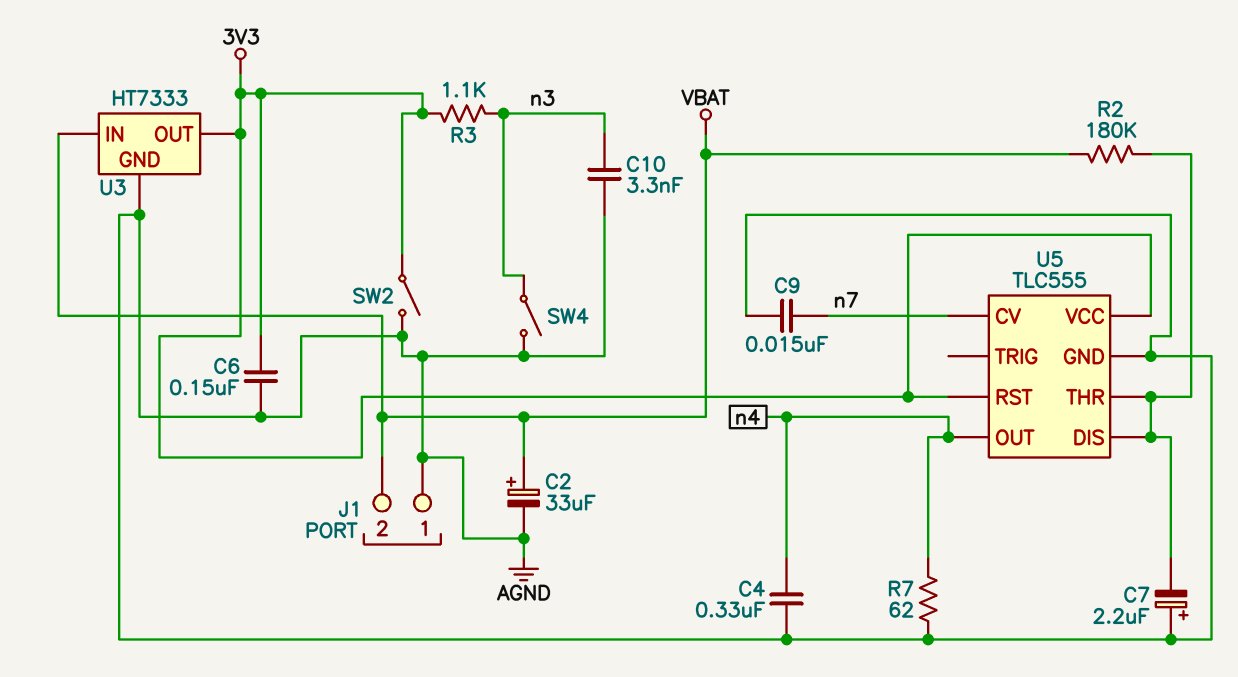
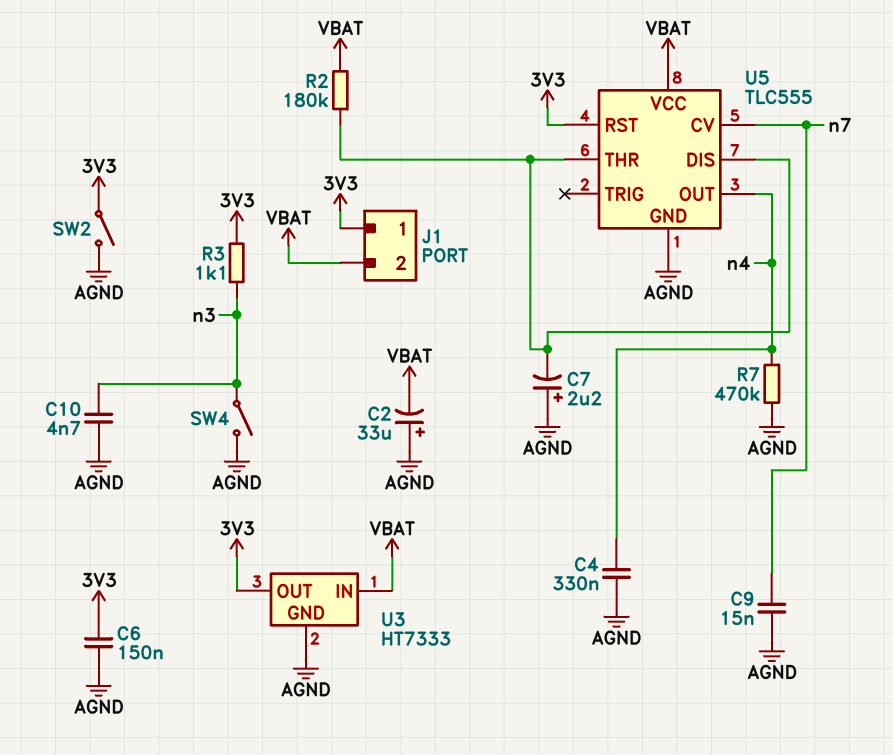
C2: 33uF (plus VBAT, minus AGND) -> 33uF (plus AGND, minus VBAT)
C10: 3.3nF (AGND, n3) -> 4.7nF (AGND, n3)
J1 pin 1: AGND -> 3V3
R7: 62 (AGND, n4) -> 470k (AGND, n4)
U5 pin VCC: 3V3 -> VBAT

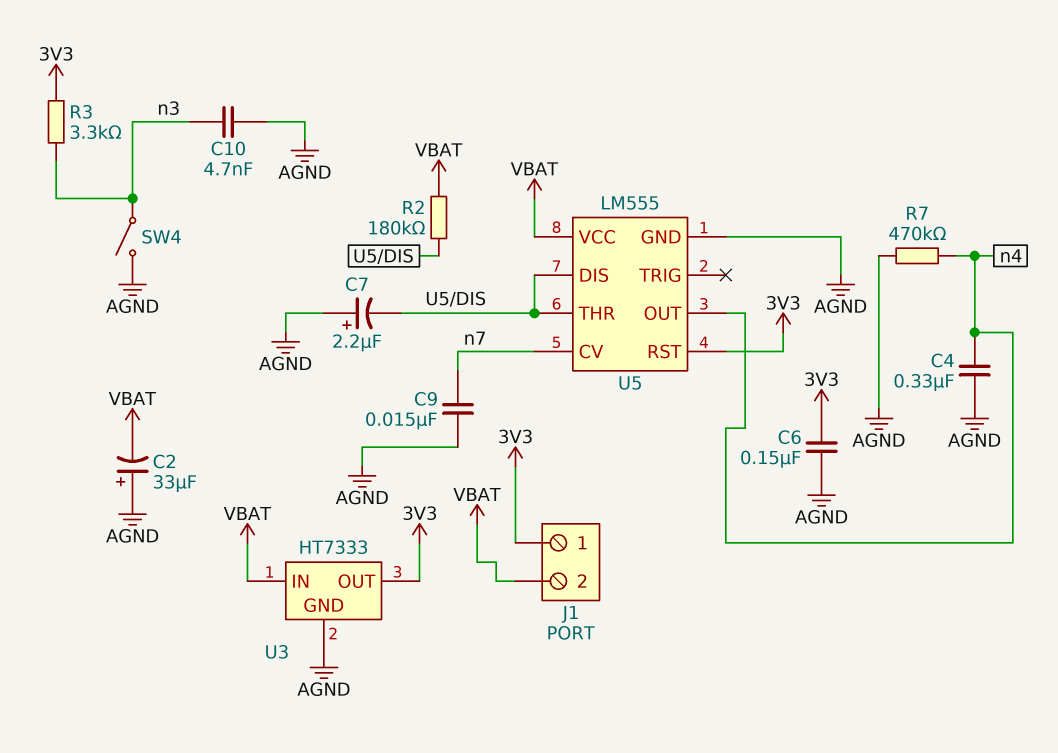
R3: 1.1k (3V3, n3) -> 3.3k (3V3, n3)
SW2: switch (3V3, AGND) -> none
U5: TLC555 -> LM555

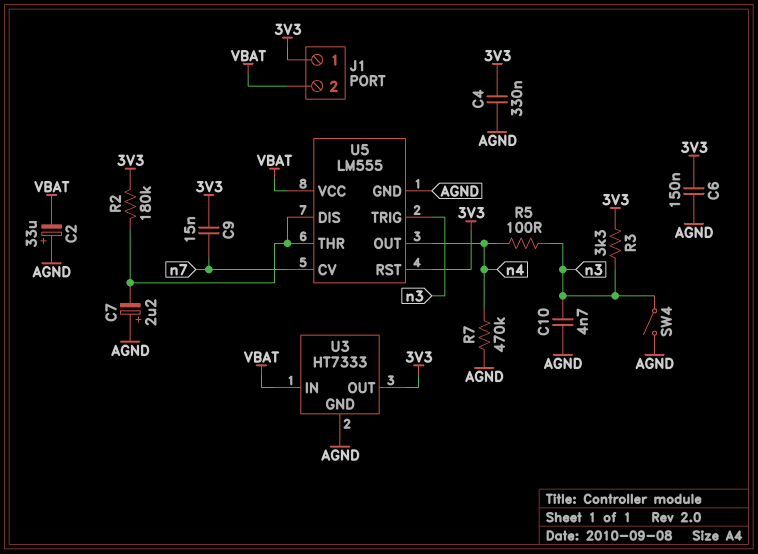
C4: 330nF (AGND, n4) -> 330nF (3V3, AGND)
C9: 15nF (AGND, n7) -> 15nF (3V3, n7)
R2: 180k (U5/DIS, VBAT) -> 180k (3V3, U5/DIS)
R5: none -> 100 (n3, n4)
U5 pin TRIG: none -> n3

